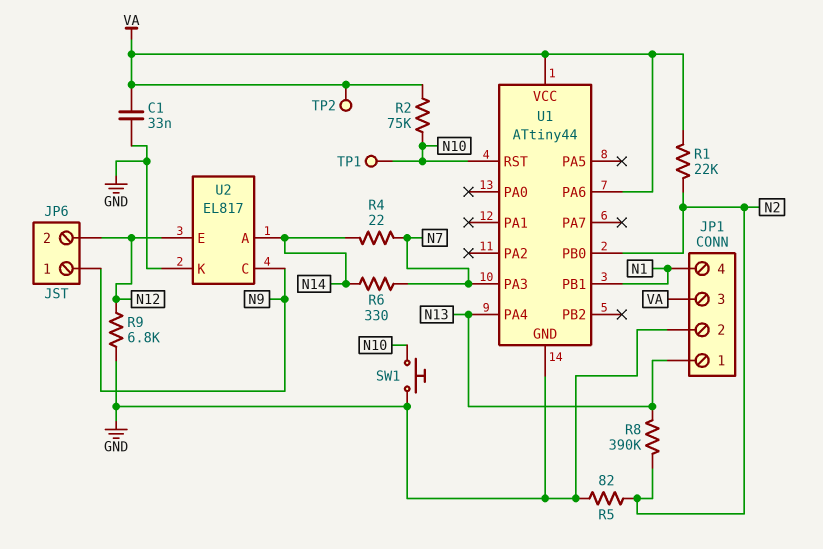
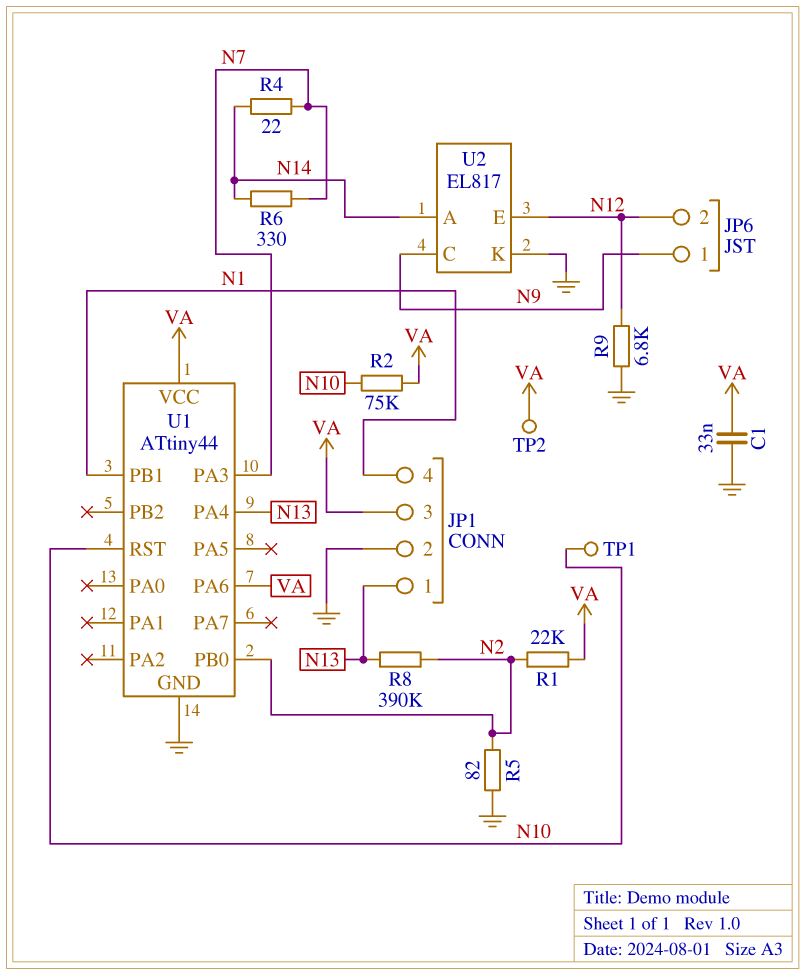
SW1: button (GND, N10) -> none

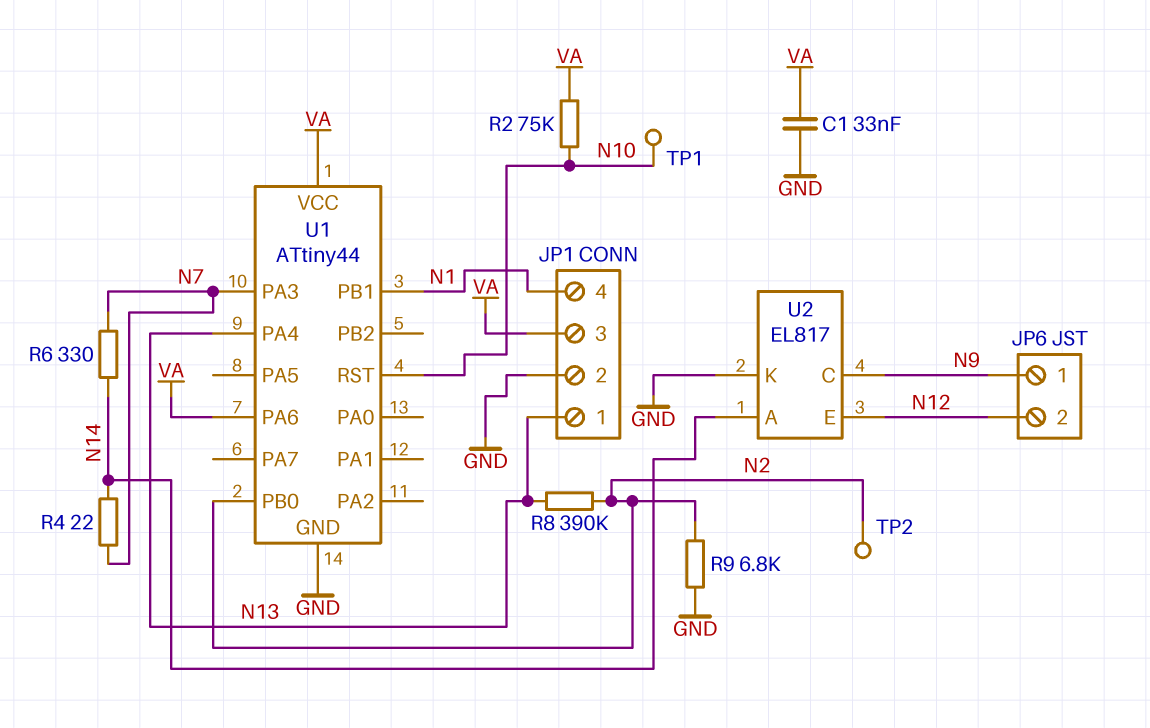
R1: 22k (N2, VA) -> none
R5: 82 (GND, N2) -> none
R9: 6.8k (GND, N12) -> 6.8k (GND, N2)
TP2: test point (VA) -> test point (N2)

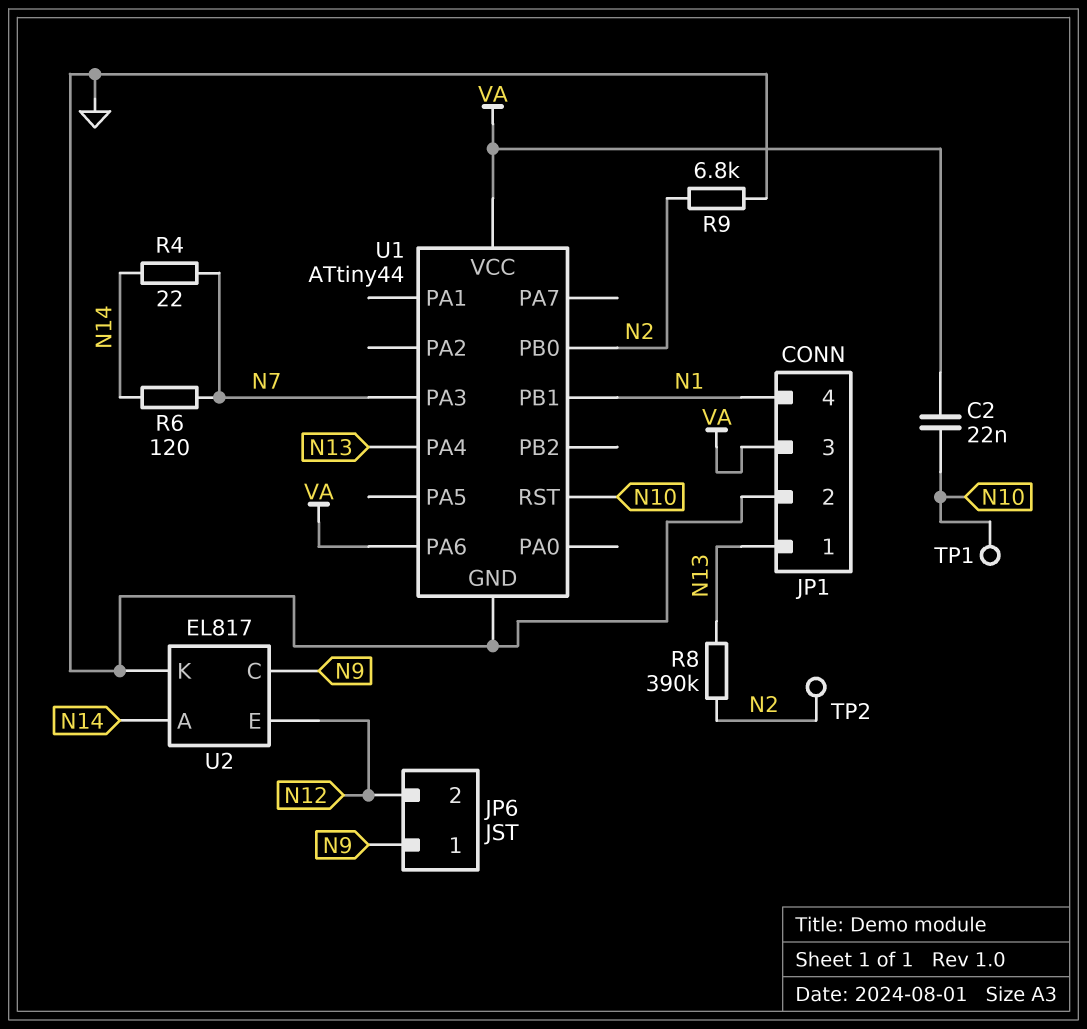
C1: 33nF (GND, VA) -> none
C2: none -> 22nF (N10, VA)
R2: 75k (N10, VA) -> none
R6: 330 (N7, N14) -> 120 (N7, N14)

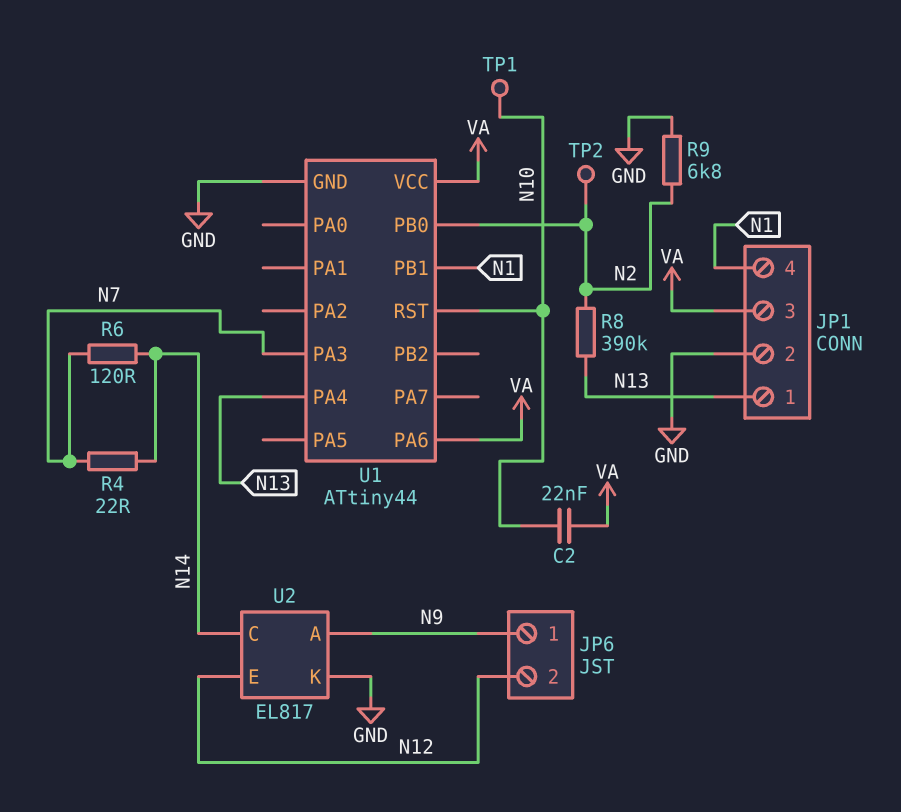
U2 pin A: N14 -> N9
U2 pin C: N9 -> N14

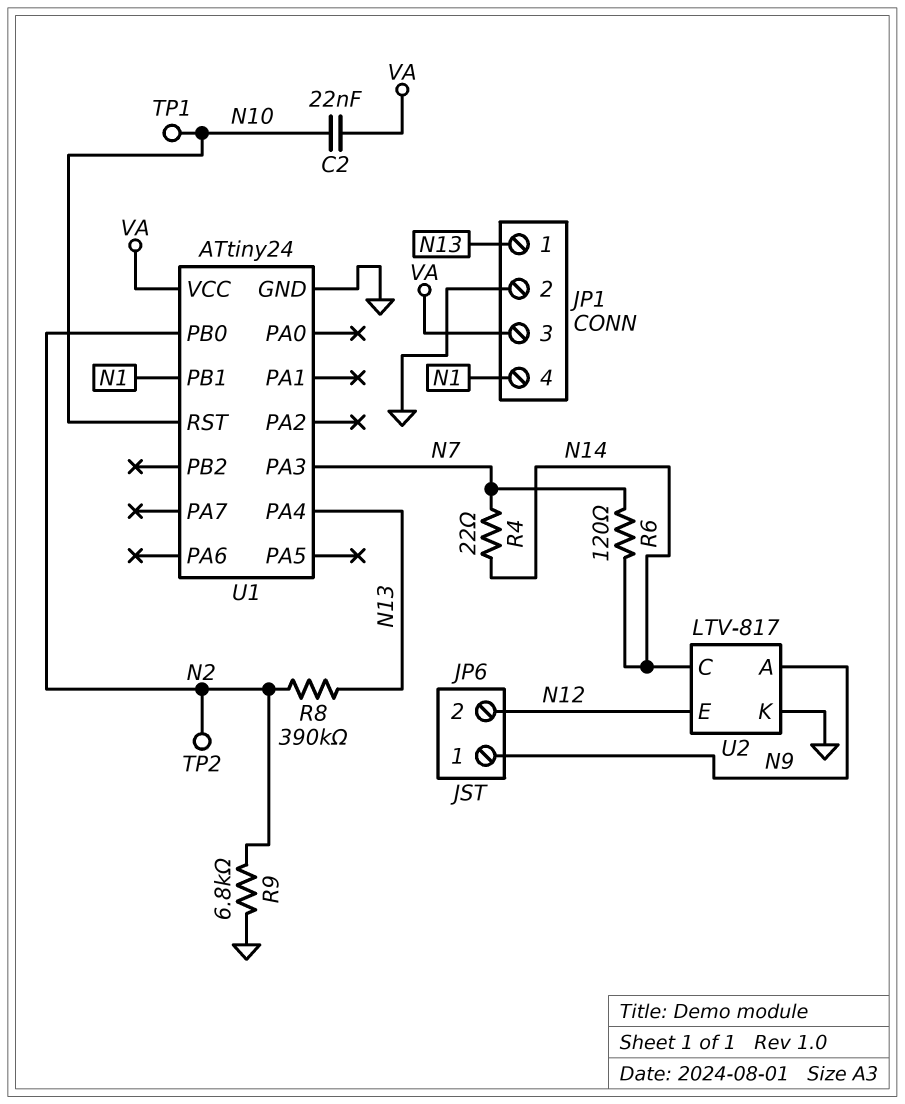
U1: ATtiny44 -> ATtiny24
U1 pin PA6: VA -> none
U2: EL817 -> LTV-817

